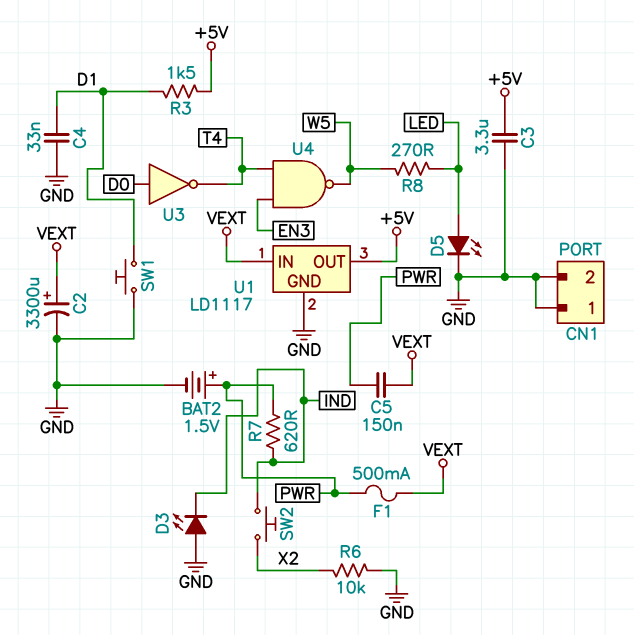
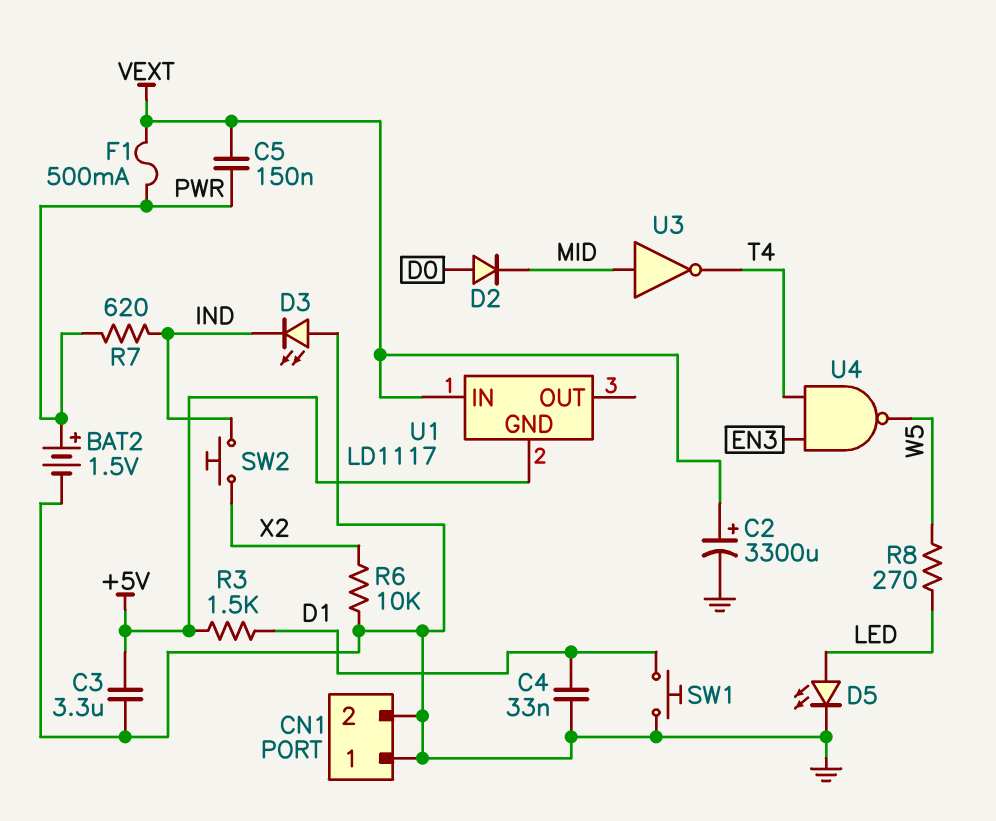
D2: none -> diode (A D0, K MID)
U1 pin GND: GND -> +5V
U1 pin OUT: +5V -> none
U3: NOT (in D0, out T4) -> NOT (in MID, out T4)

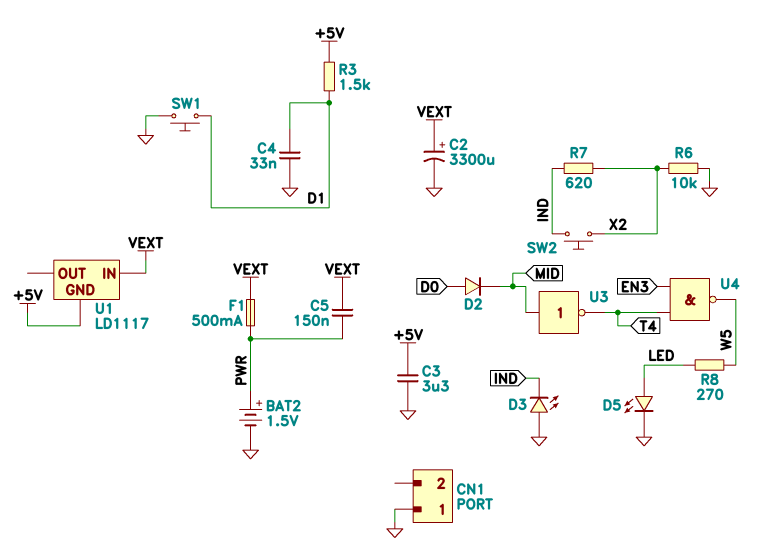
CN1 pin 2: GND -> none
R7: 620 (IND, PWR) -> 620 (IND, X2)

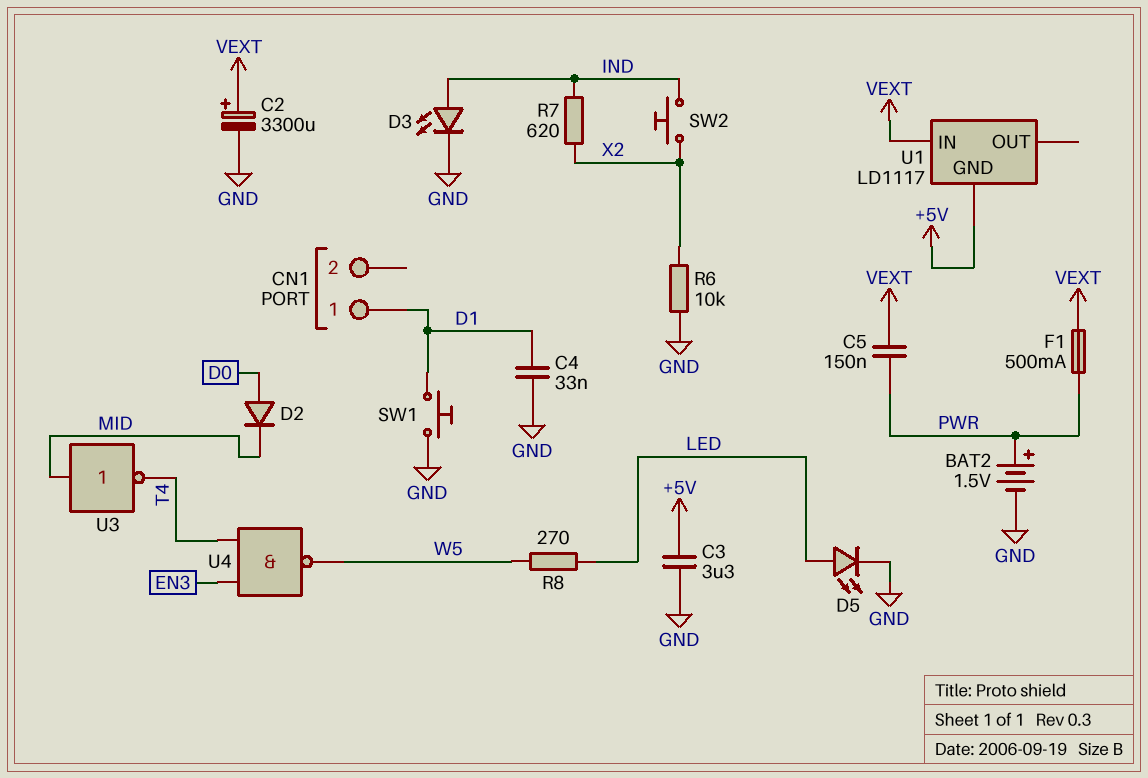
CN1 pin 1: GND -> D1
D3: LED (A GND, K IND) -> LED (A IND, K GND)
R3: 1.5k (+5V, D1) -> none

